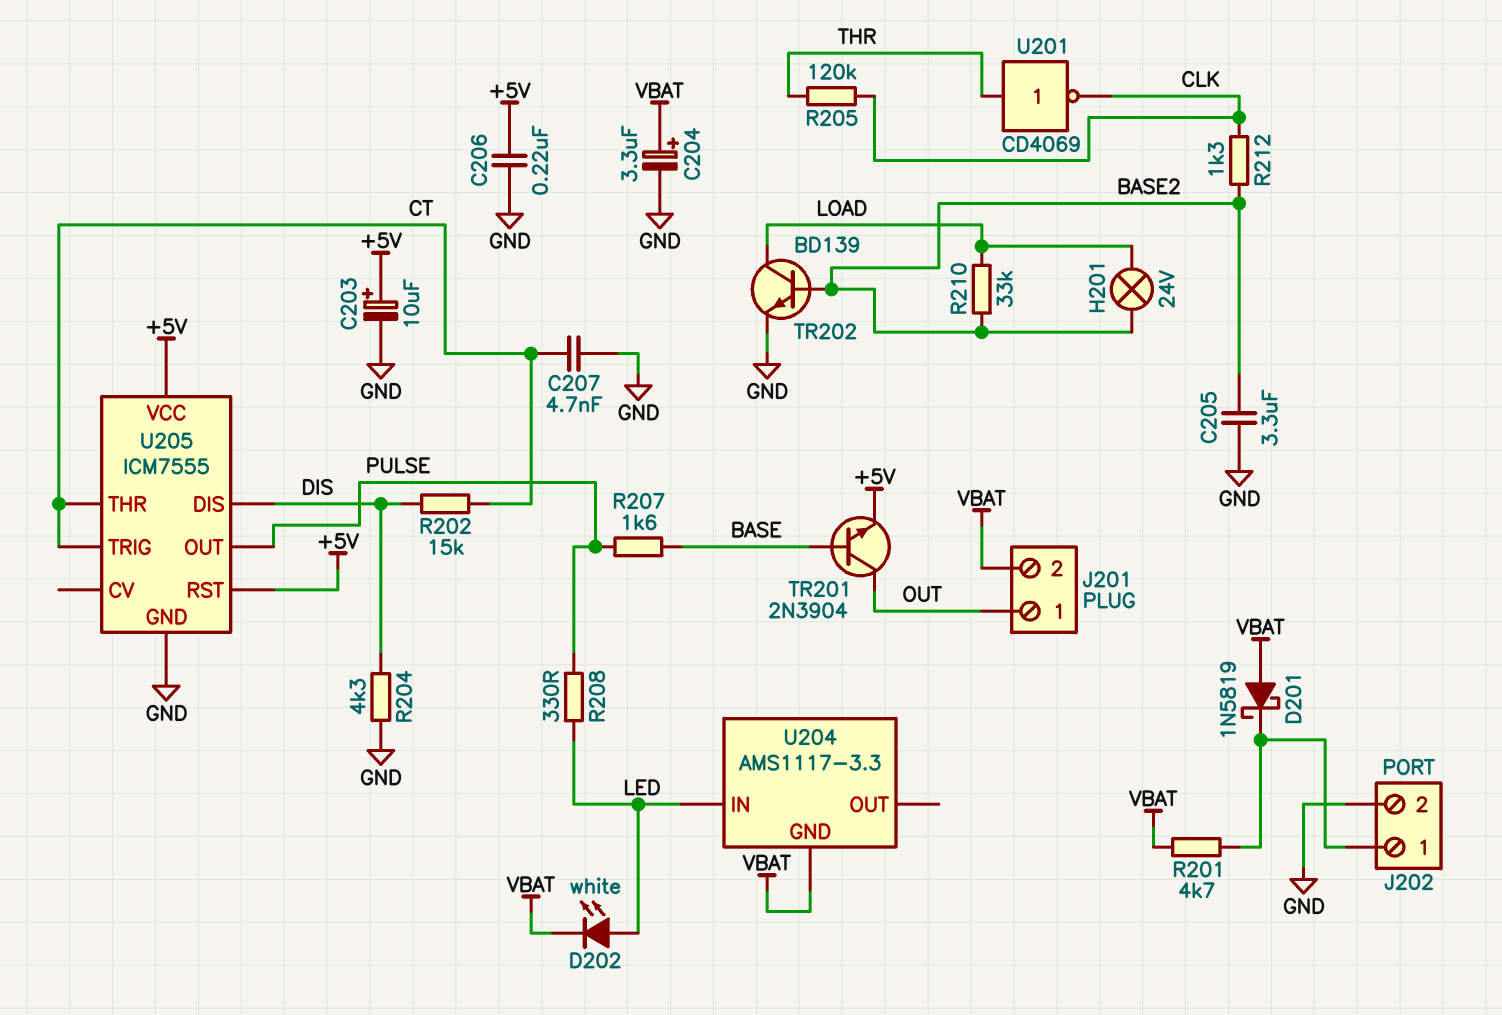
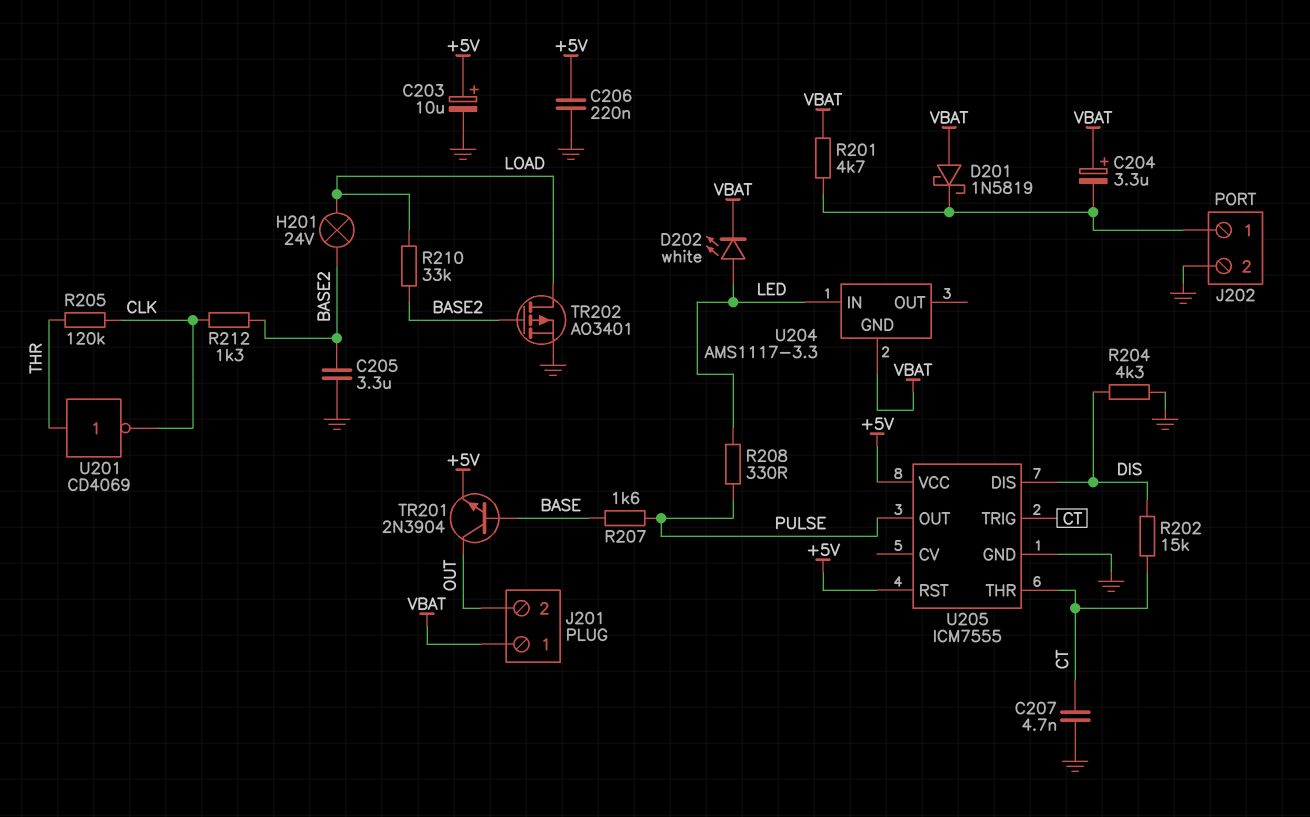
C204: 3.3uF (plus VBAT, minus GND) -> 3.3uF (plus VBAT, minus J202/1)
J201 pin 1: OUT -> VBAT
J201 pin 2: VBAT -> OUT
TR202: NPN BD139 (B BASE2, C LOAD, E GND) -> PMOS AO3401 (G BASE2, D LOAD, S GND)

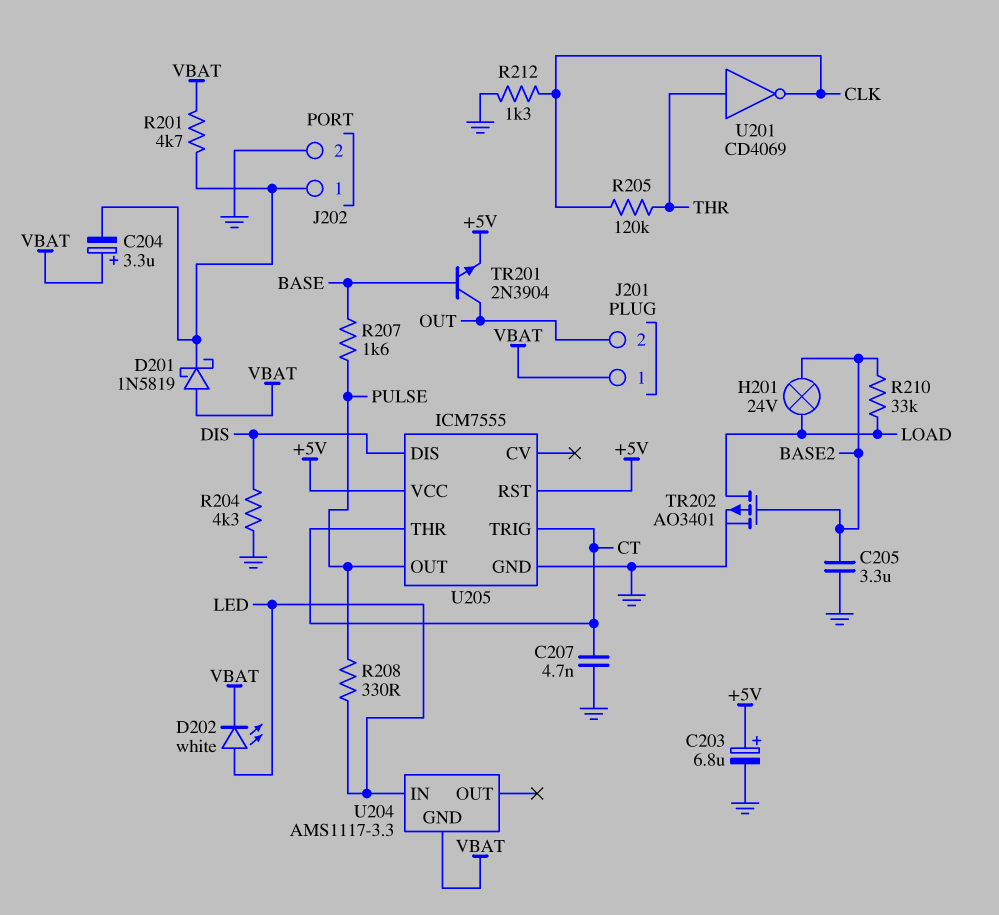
C203: 10uF (plus +5V, minus GND) -> 6.8uF (plus +5V, minus GND)
C206: 220nF (+5V, GND) -> none
R202: 15k (CT, DIS) -> none
R212: 1.3k (BASE2, CLK) -> 1.3k (CLK, GND)

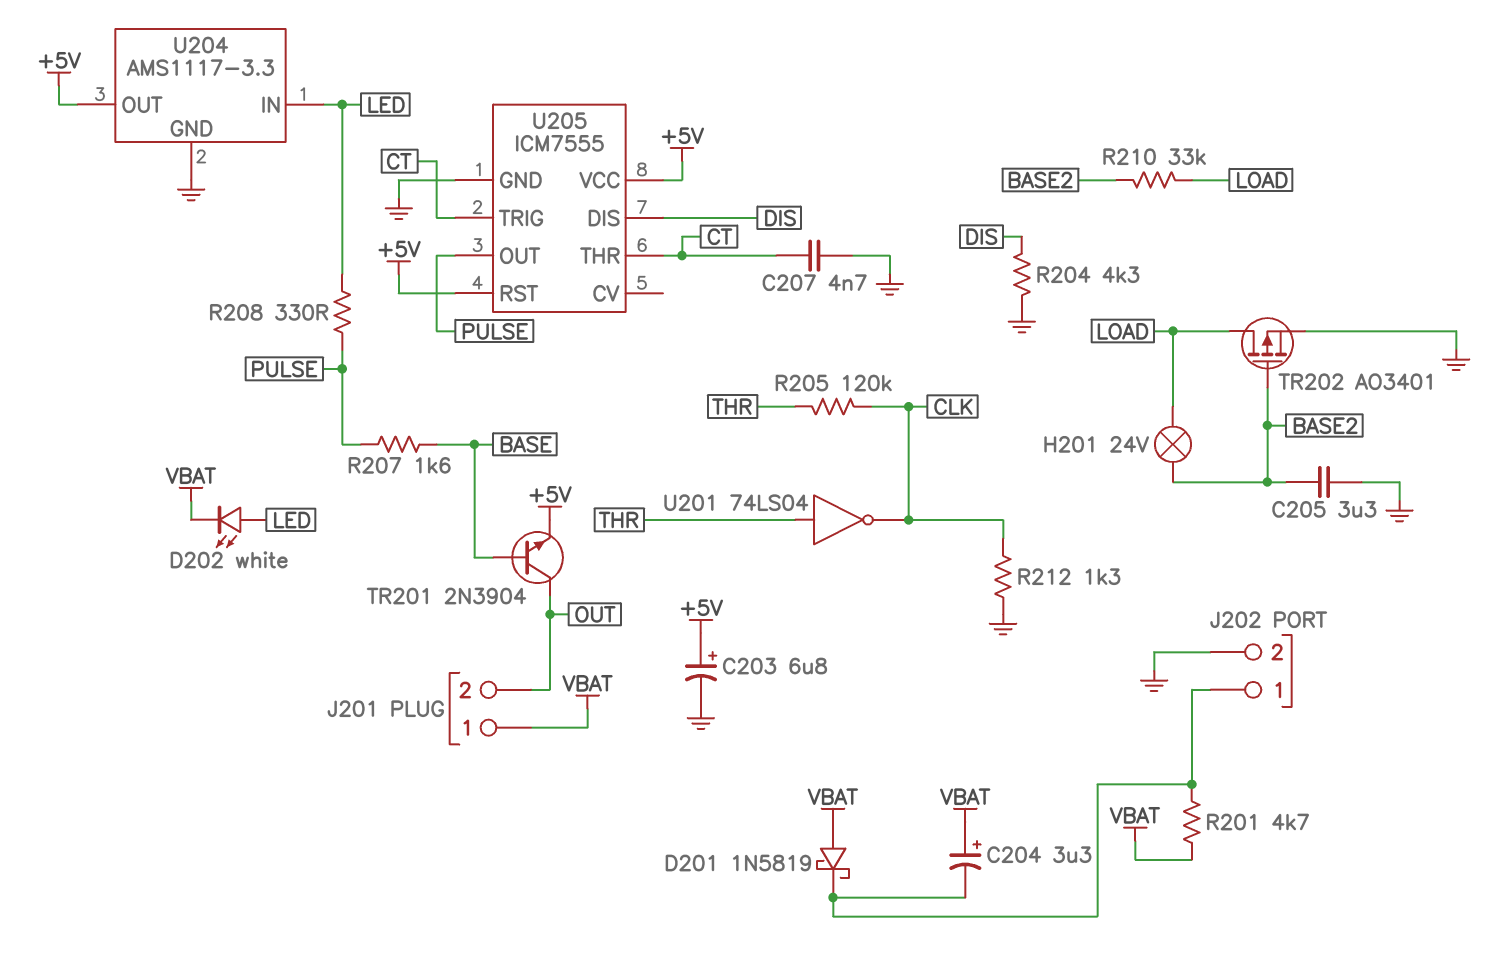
U201: NOT CD4069 (in THR, out CLK) -> NOT 74LS04 (in THR, out CLK)
U204 pin GND: VBAT -> GND
U204 pin OUT: none -> +5V

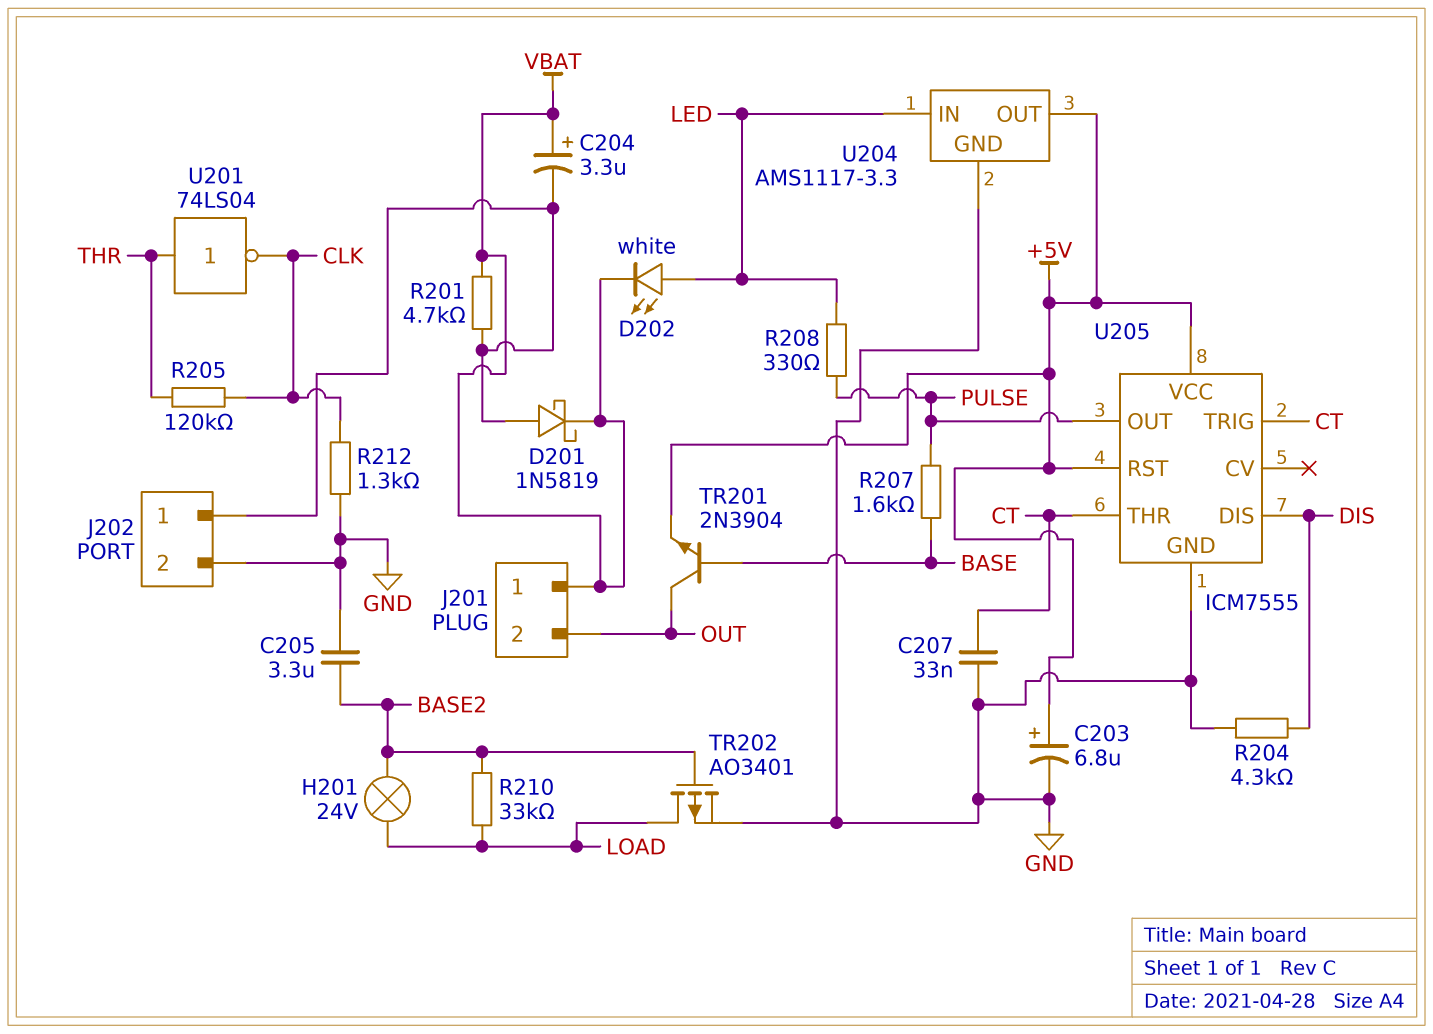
C207: 4.7nF (CT, GND) -> 33nF (CT, GND)
D201: schottky 1N5819 (A VBAT, K J202/1) -> schottky 1N5819 (A J202/1, K VBAT)

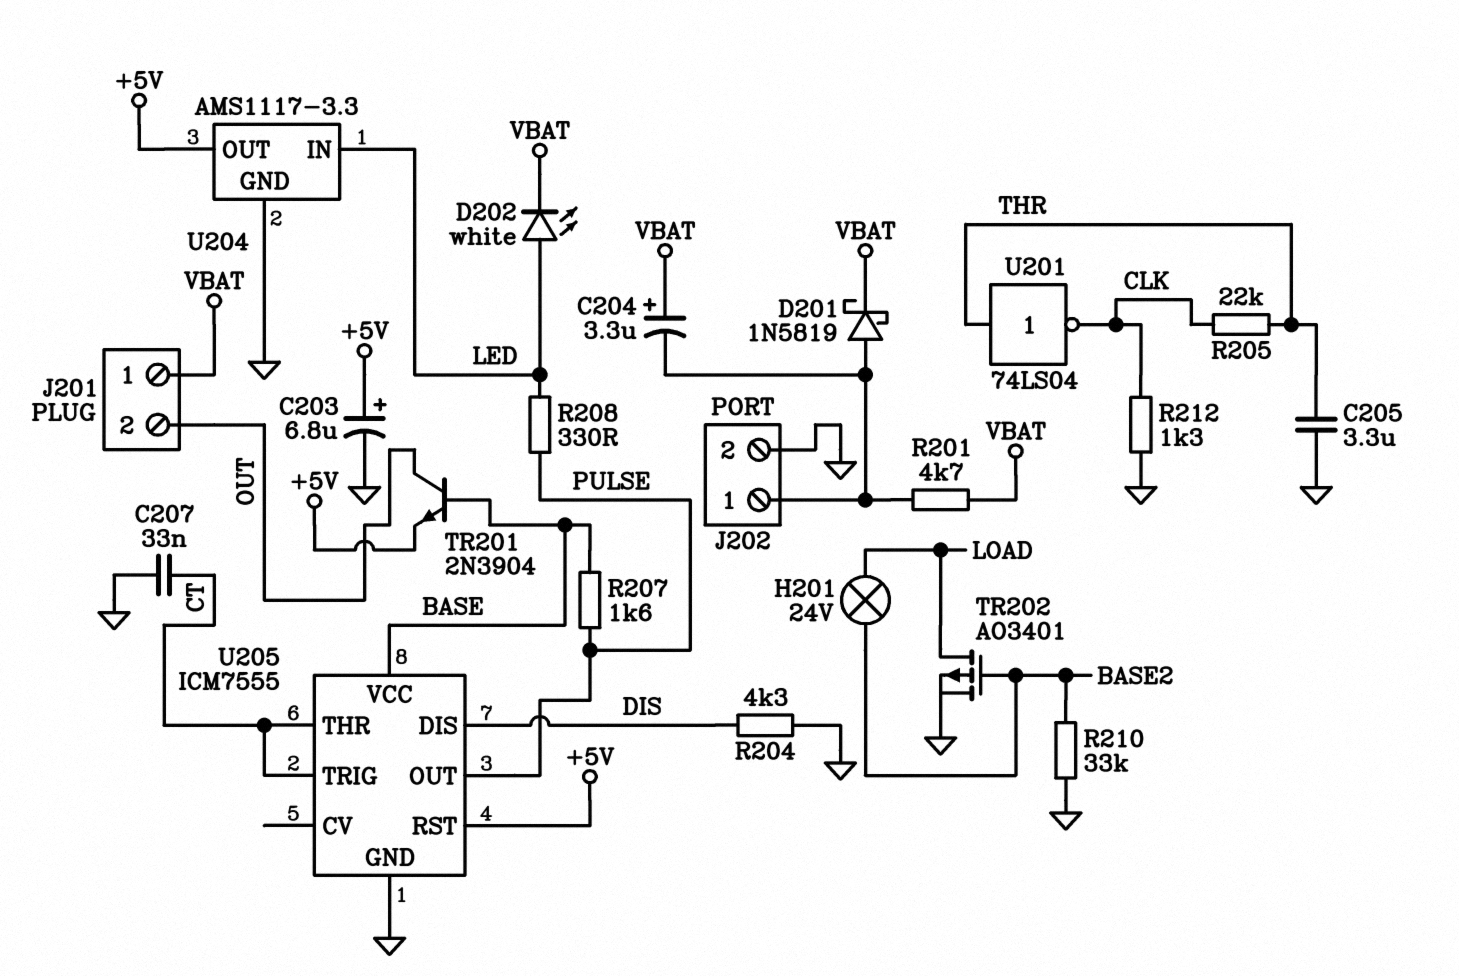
C205: 3.3uF (BASE2, GND) -> 3.3uF (GND, THR)
R205: 120k (CLK, THR) -> 22k (CLK, THR)
R210: 33k (BASE2, LOAD) -> 33k (BASE2, GND)
U205 pin VCC: +5V -> BASE

